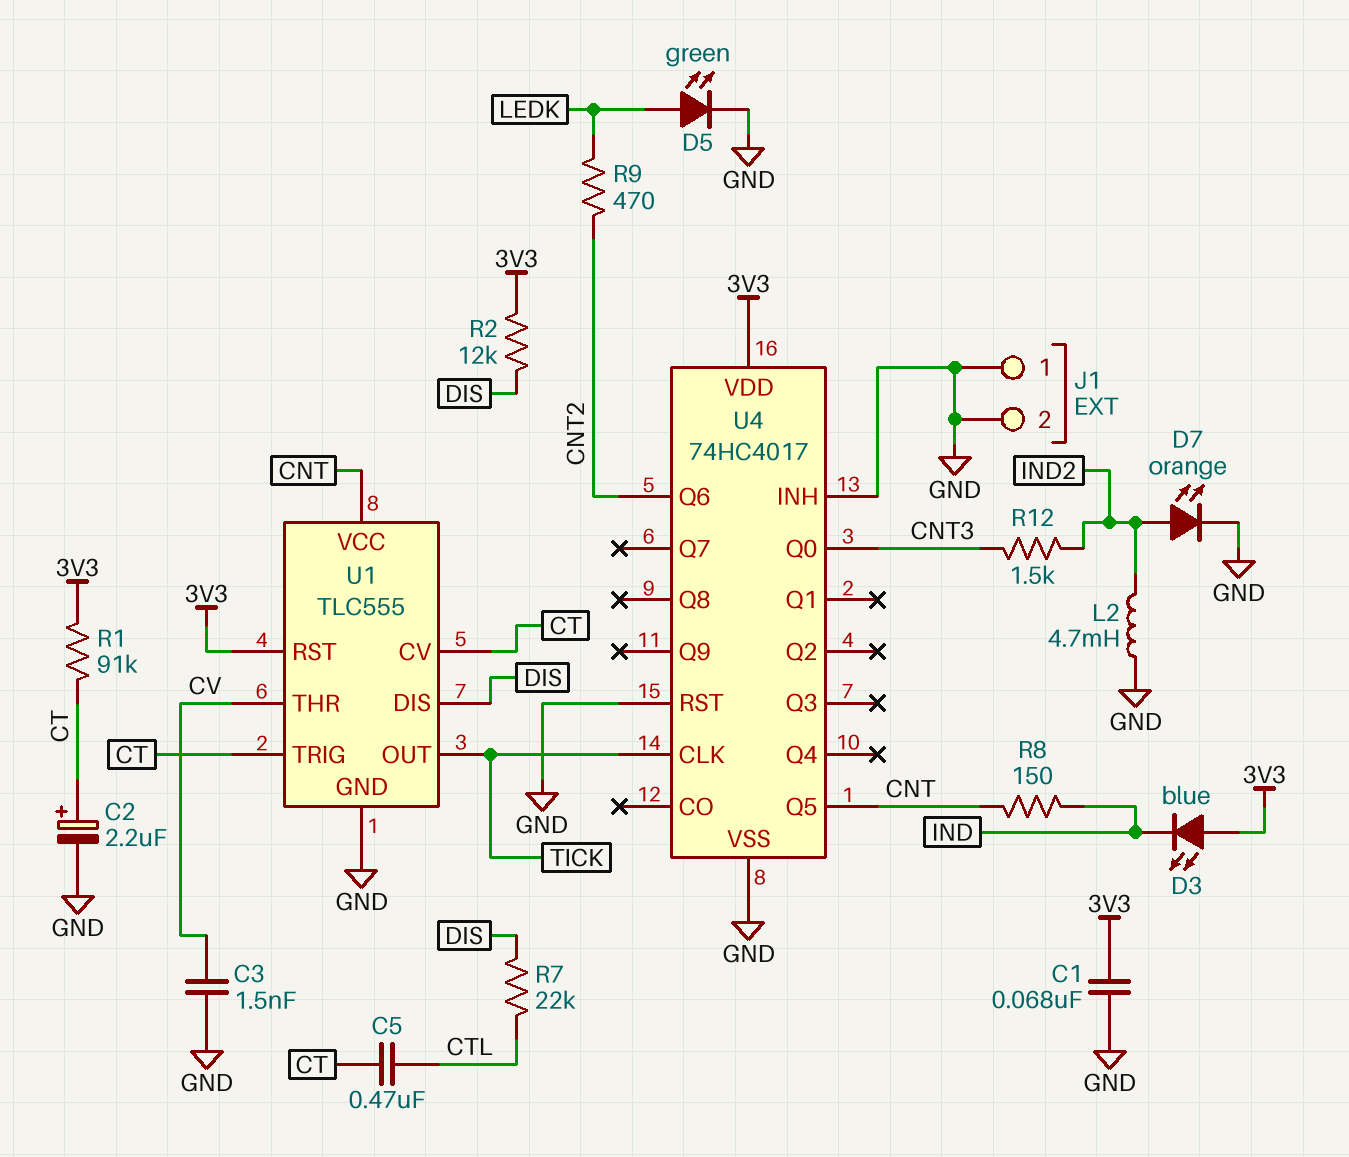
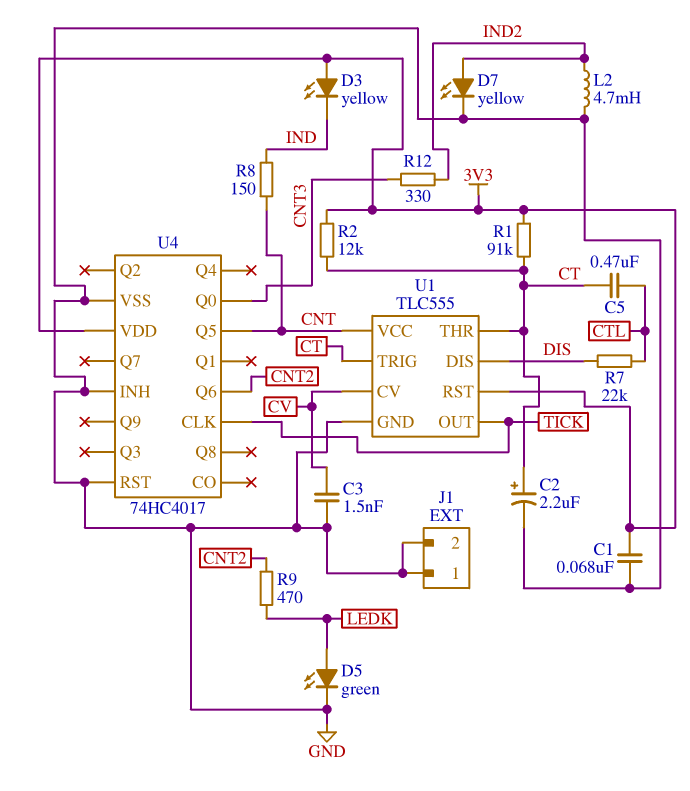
D3: LED blue (A 3V3, K IND) -> LED yellow (A 3V3, K IND)
D7: LED orange (A IND2, K GND) -> LED yellow (A IND2, K GND)
R2: 12k (3V3, DIS) -> 12k (3V3, CT)
R12: 1.5k (CNT3, IND2) -> 330 (CNT3, IND2)
U1 pin CV: CT -> CV
U1 pin THR: CV -> CT

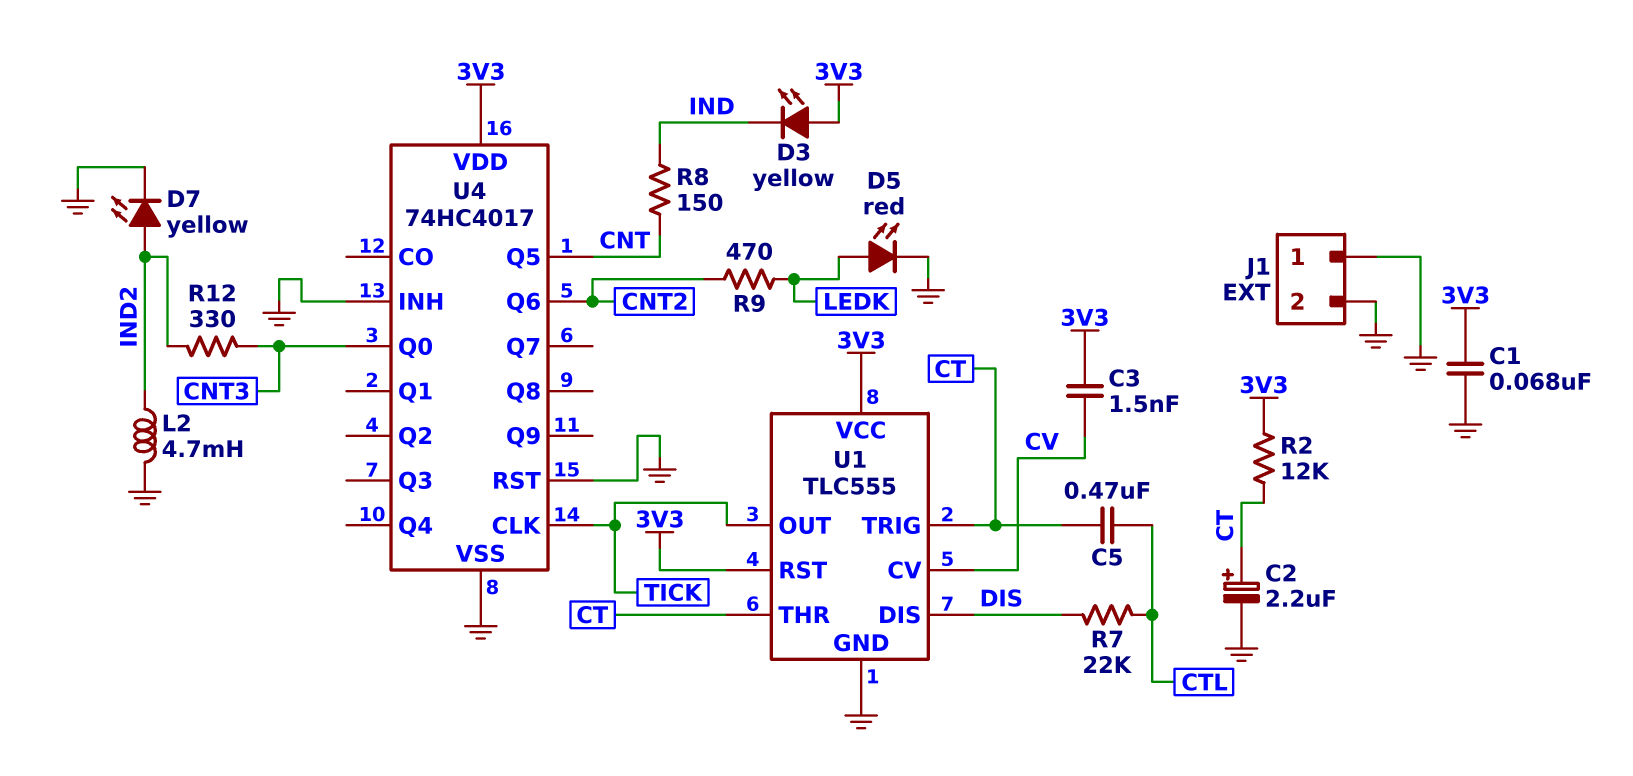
C3: 1.5nF (CV, GND) -> 1.5nF (3V3, CV)
D5: LED green (A LEDK, K GND) -> LED red (A LEDK, K GND)
R1: 91k (3V3, CT) -> none
U1 pin VCC: CNT -> 3V3

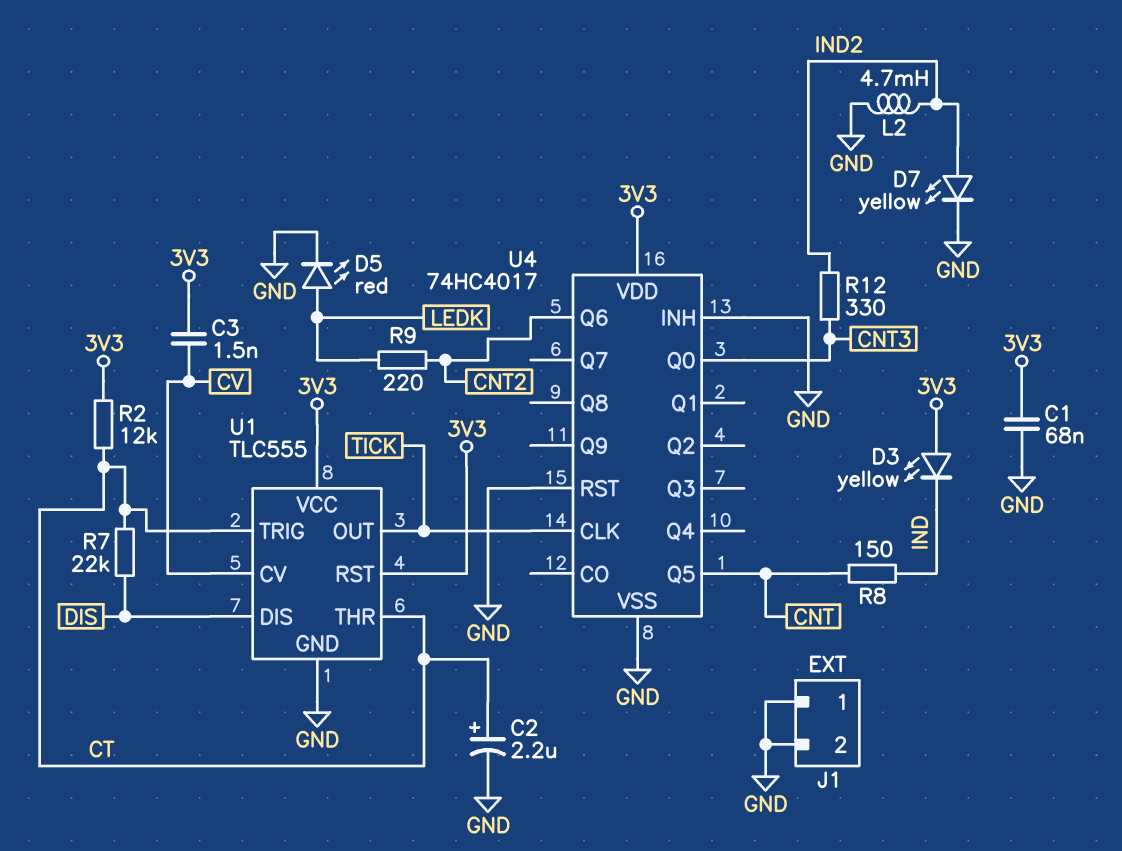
C5: 470nF (CT, CTL) -> none
R7: 22k (CTL, DIS) -> 22k (CT, DIS)
R9: 470 (CNT2, LEDK) -> 220 (CNT2, LEDK)

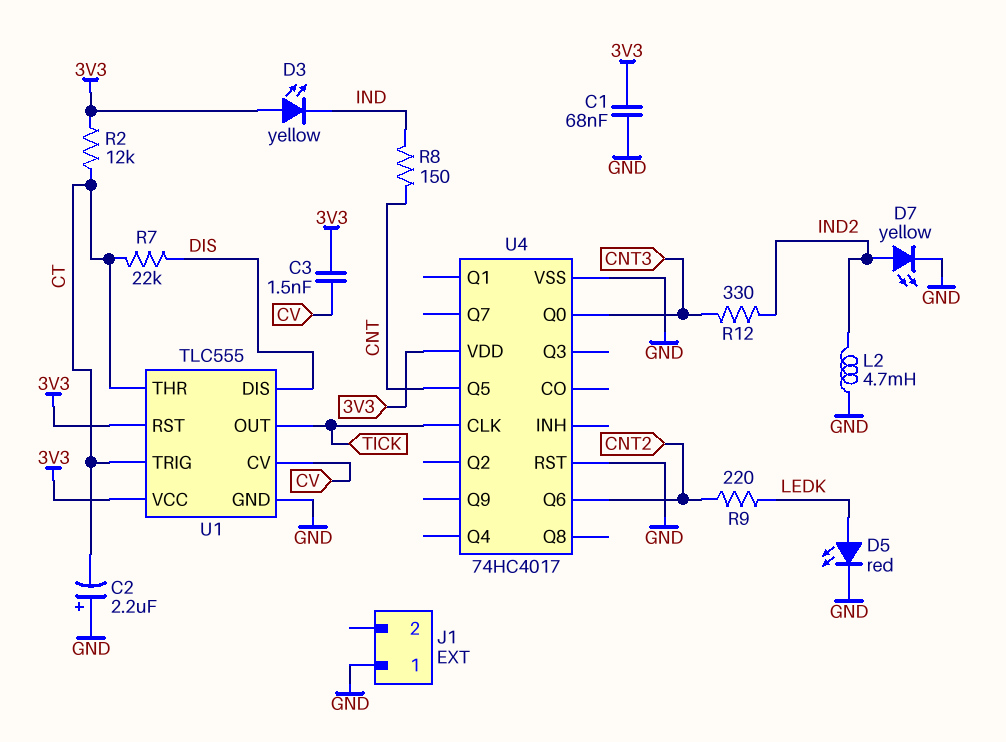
C2: 2.2uF (plus CT, minus GND) -> 2.2uF (plus GND, minus CT)
J1 pin 2: GND -> none
U4 pin INH: GND -> none

